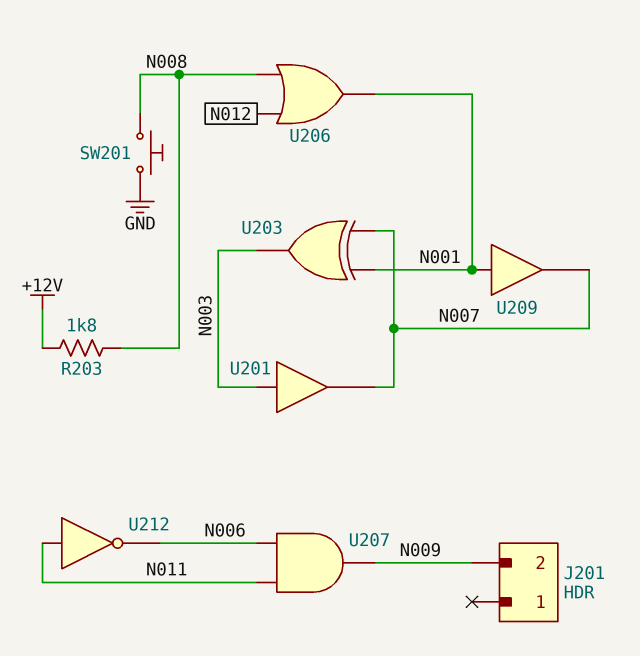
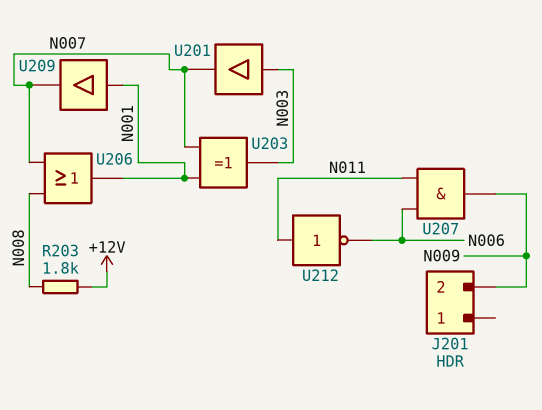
SW201: button (GND, N008) -> none
U206: OR (in N008, in N012, out N001) -> OR (in N007, in N008, out N001)

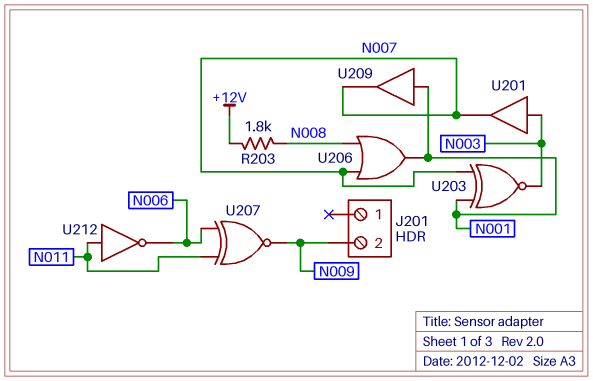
U203: XOR (in N001, in N007, out N003) -> XNOR (in N001, in N007, out N003)
U207: AND (in N006, in N011, out N009) -> XNOR (in N006, in N011, out N009)

